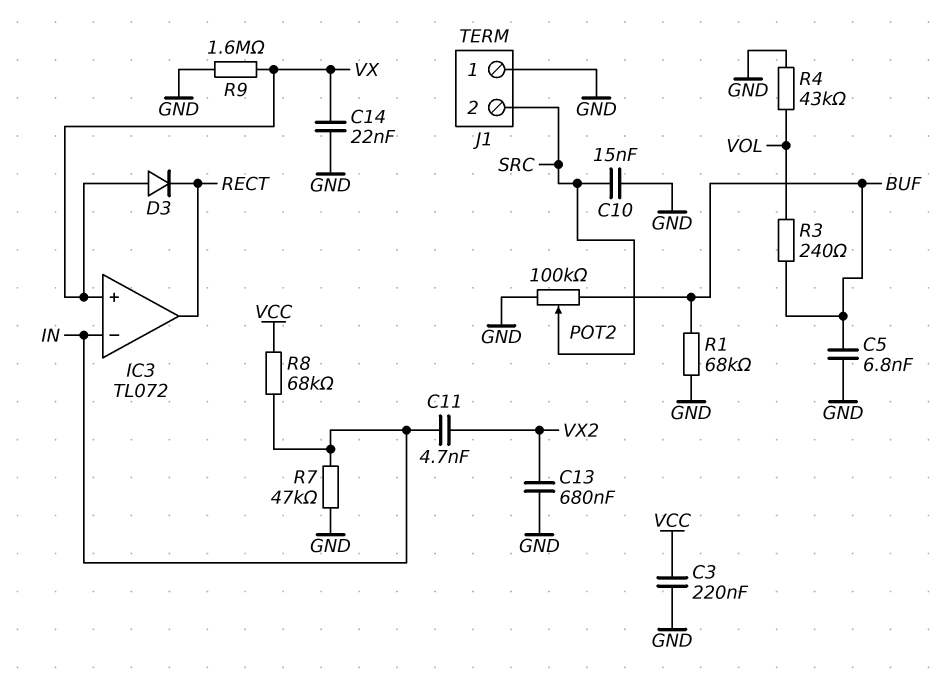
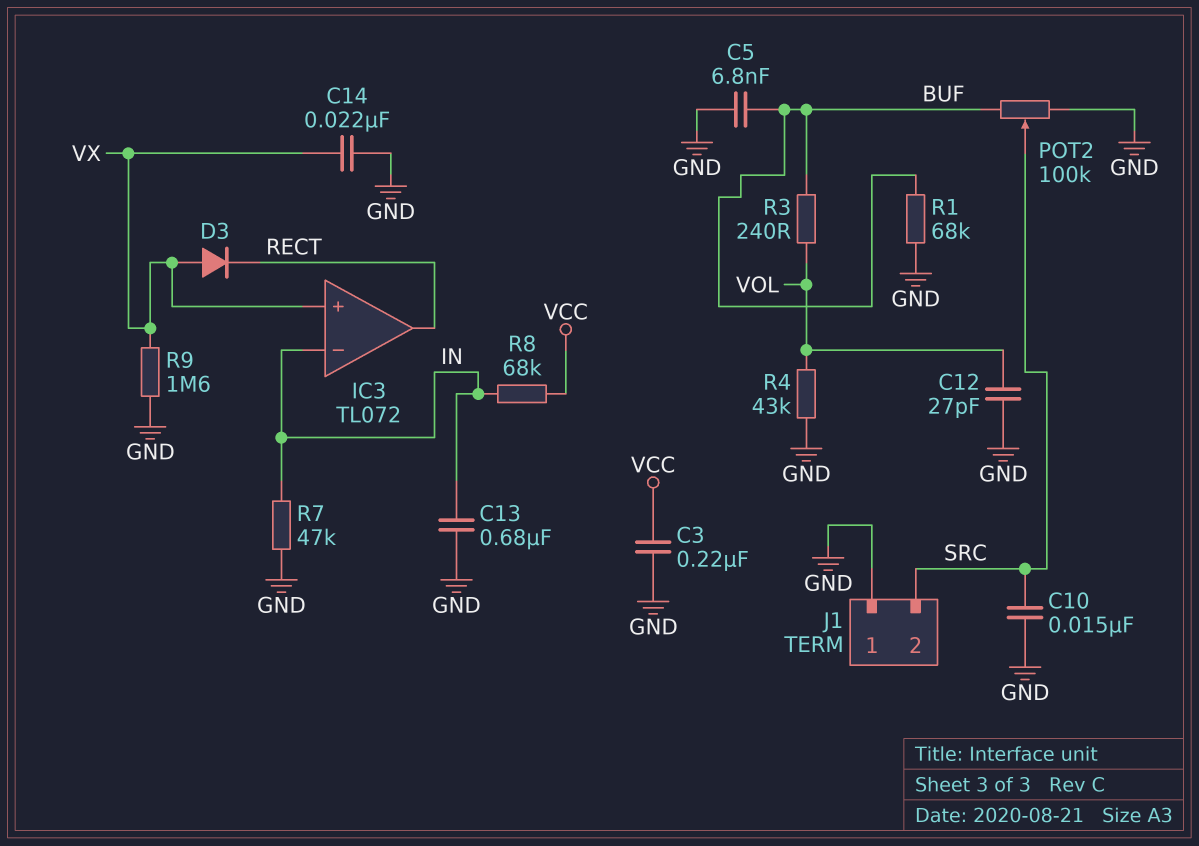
C11: 4.7nF (IN, VX2) -> none
C12: none -> 27pF (GND, VOL)
C13: 680nF (GND, VX2) -> 680nF (GND, IN)

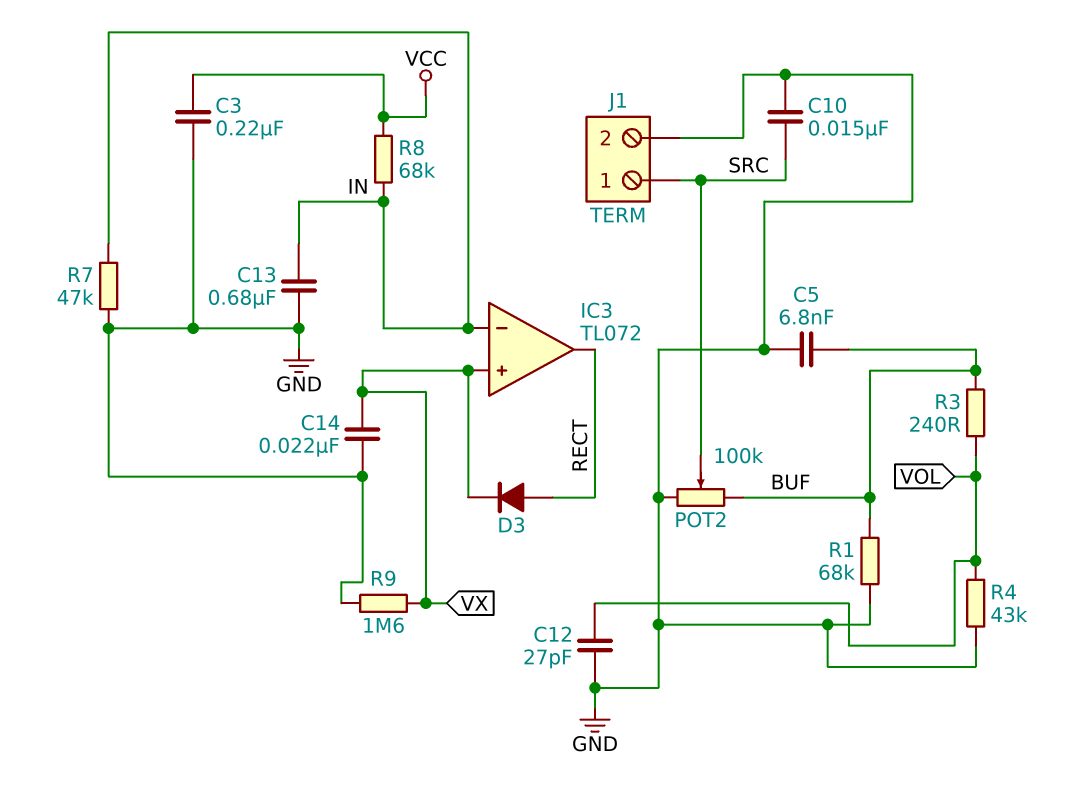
D3: diode (A VX, K RECT) -> diode (A RECT, K VX)
J1 pin 1: GND -> SRC
J1 pin 2: SRC -> GND

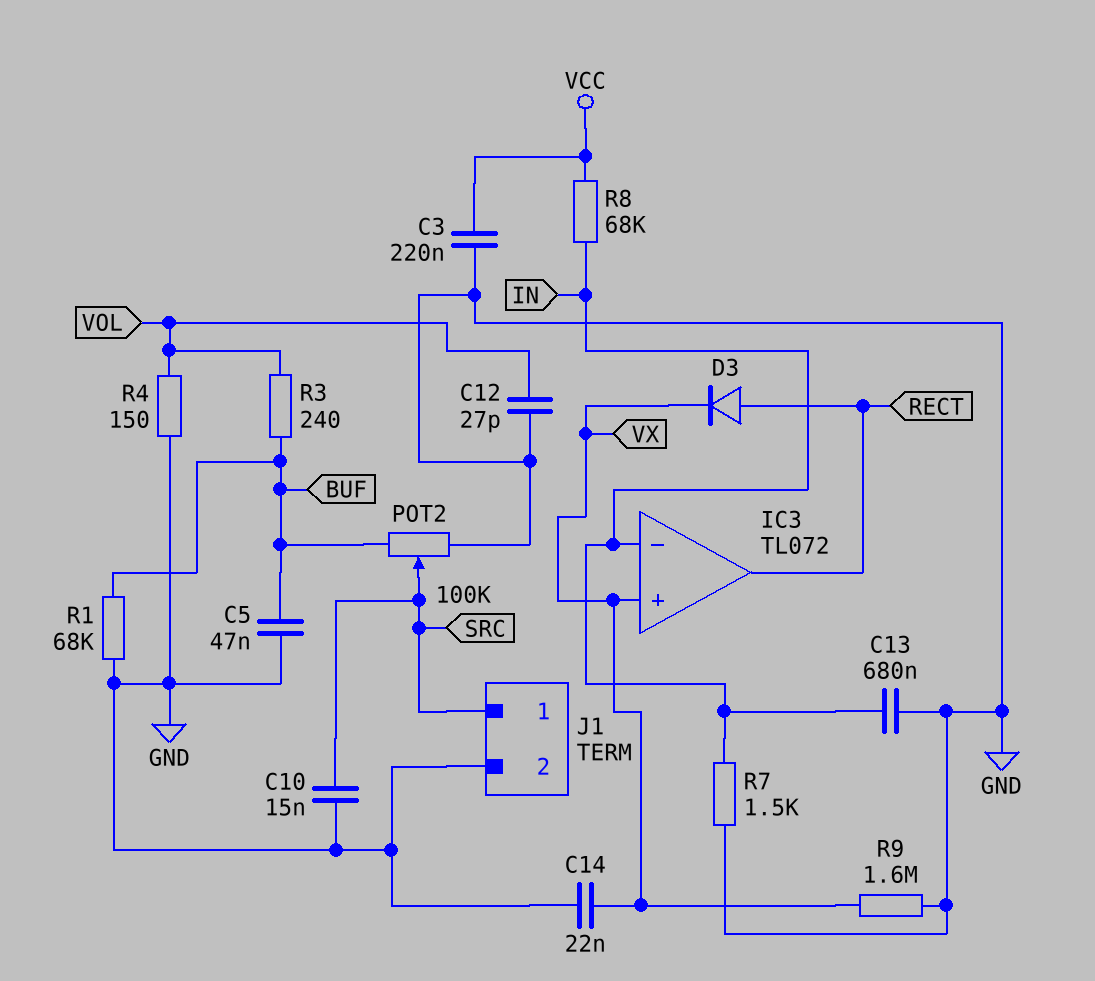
C5: 6.8nF (BUF, GND) -> 47nF (BUF, GND)
R4: 43k (GND, VOL) -> 150 (GND, VOL)
R7: 47k (GND, IN) -> 1.5k (GND, IN)

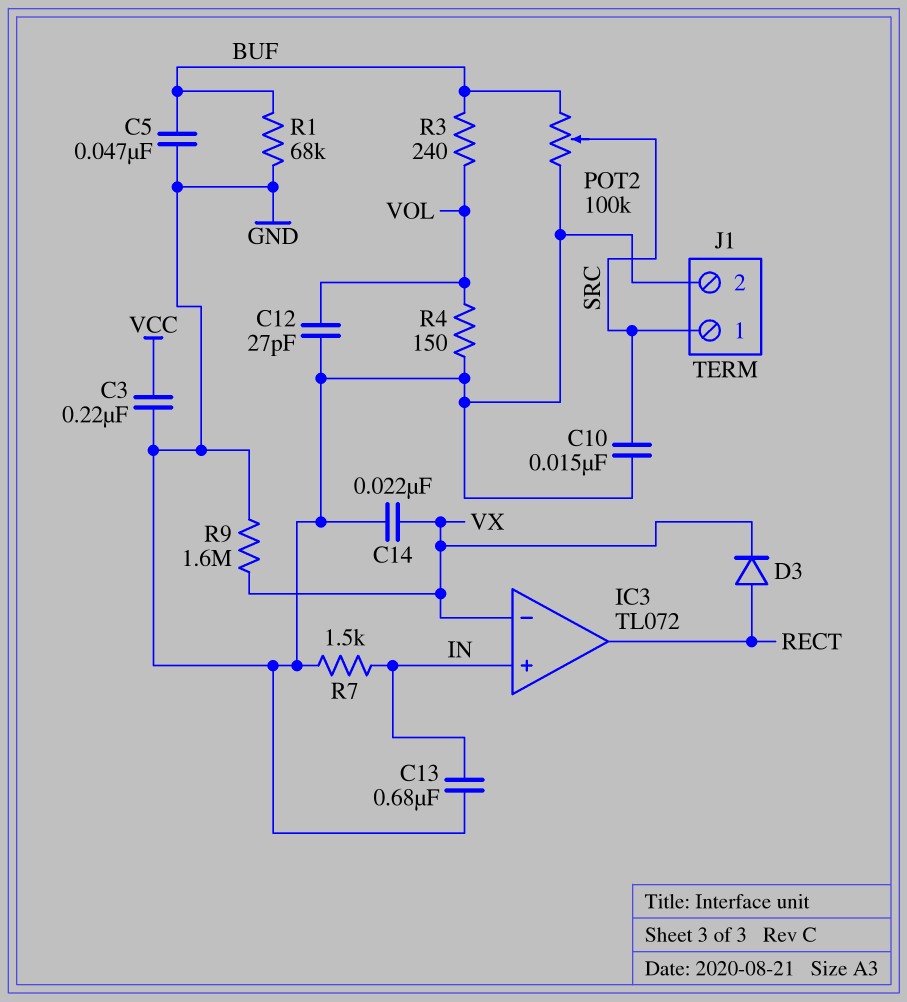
IC3 pin in+: VX -> IN
IC3 pin in-: IN -> VX
R8: 68k (IN, VCC) -> none

